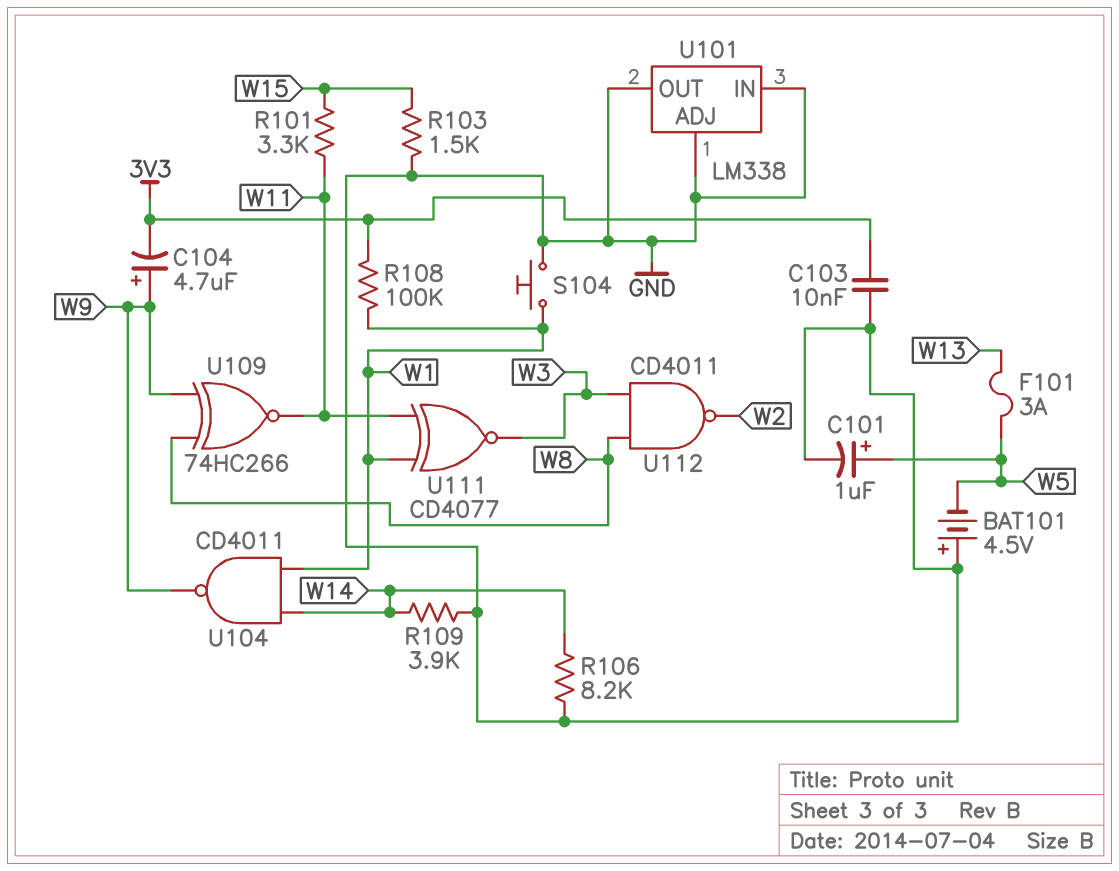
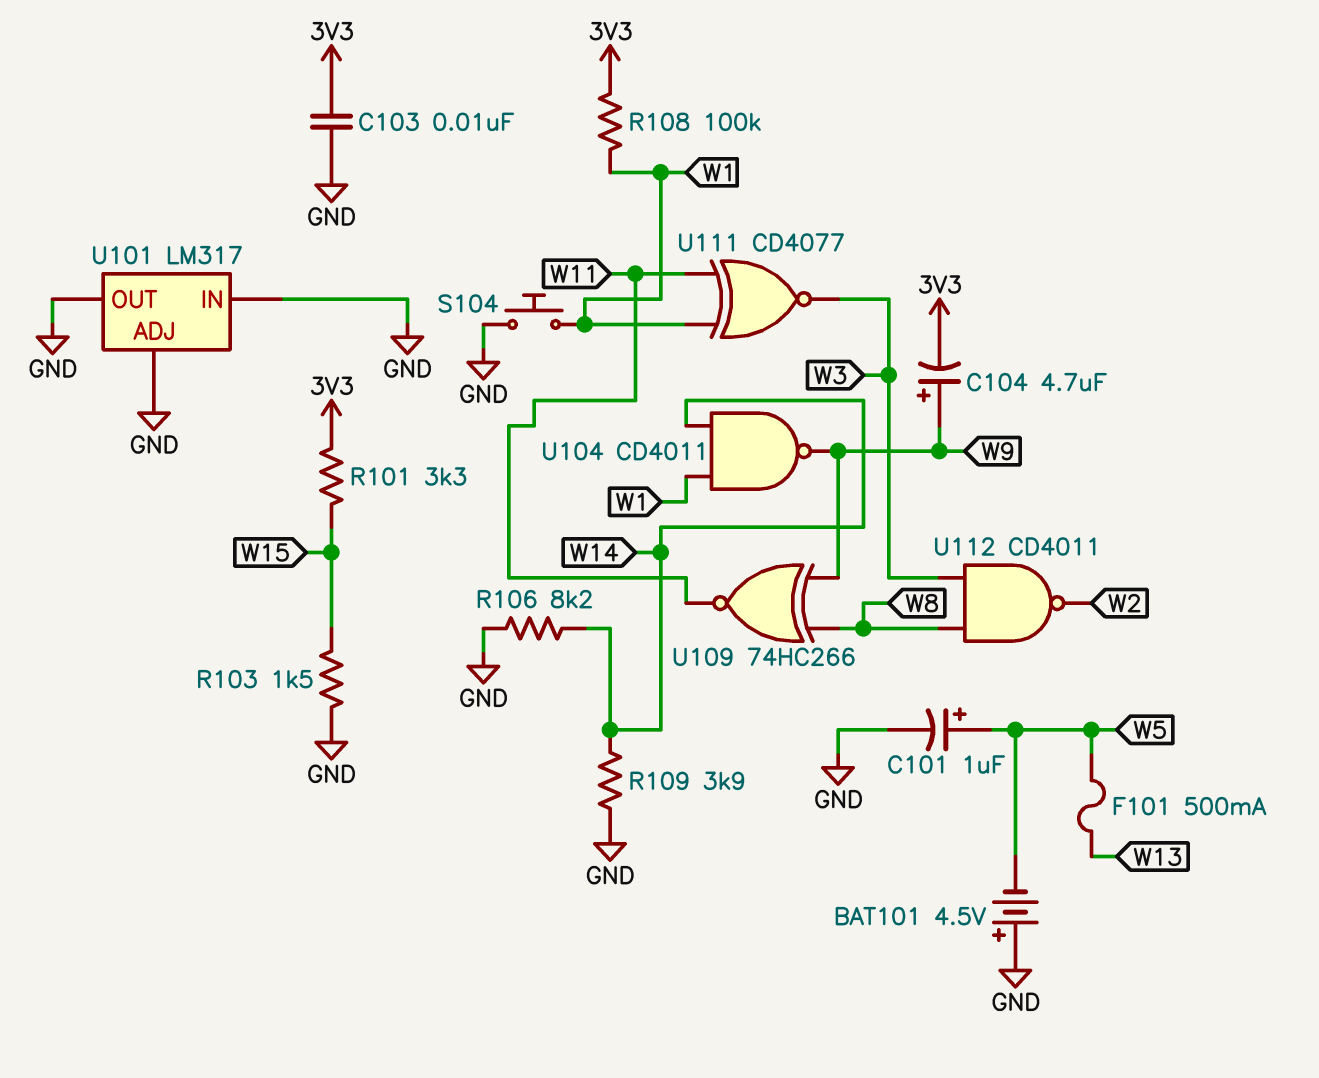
F101: 3A (W5, W13) -> 500mA (W5, W13)
R101: 3.3k (W11, W15) -> 3.3k (3V3, W15)
U101: LM338 -> LM317

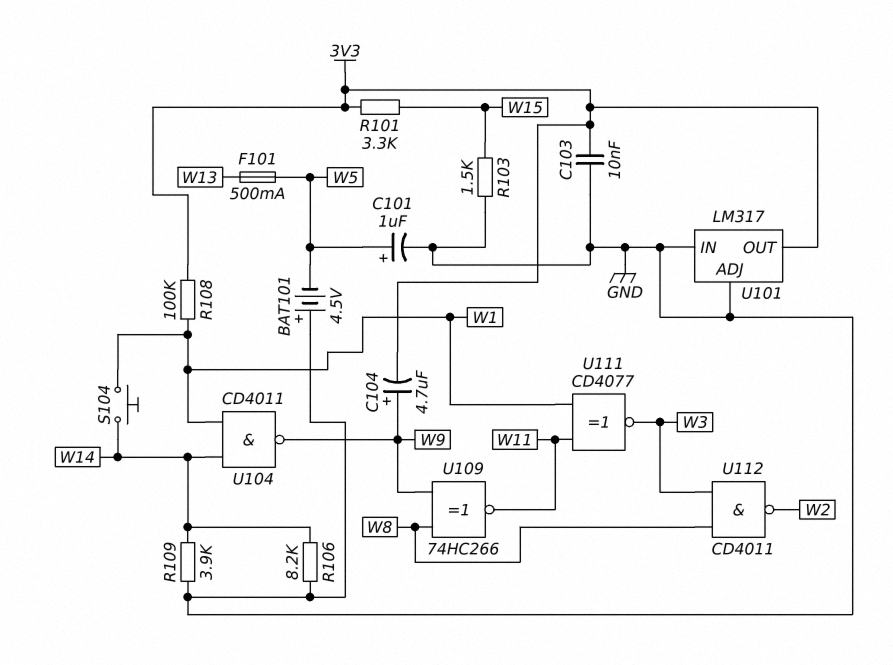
S104: button (GND, W1) -> button (W1, W14)
U101 pin OUT: GND -> 3V3

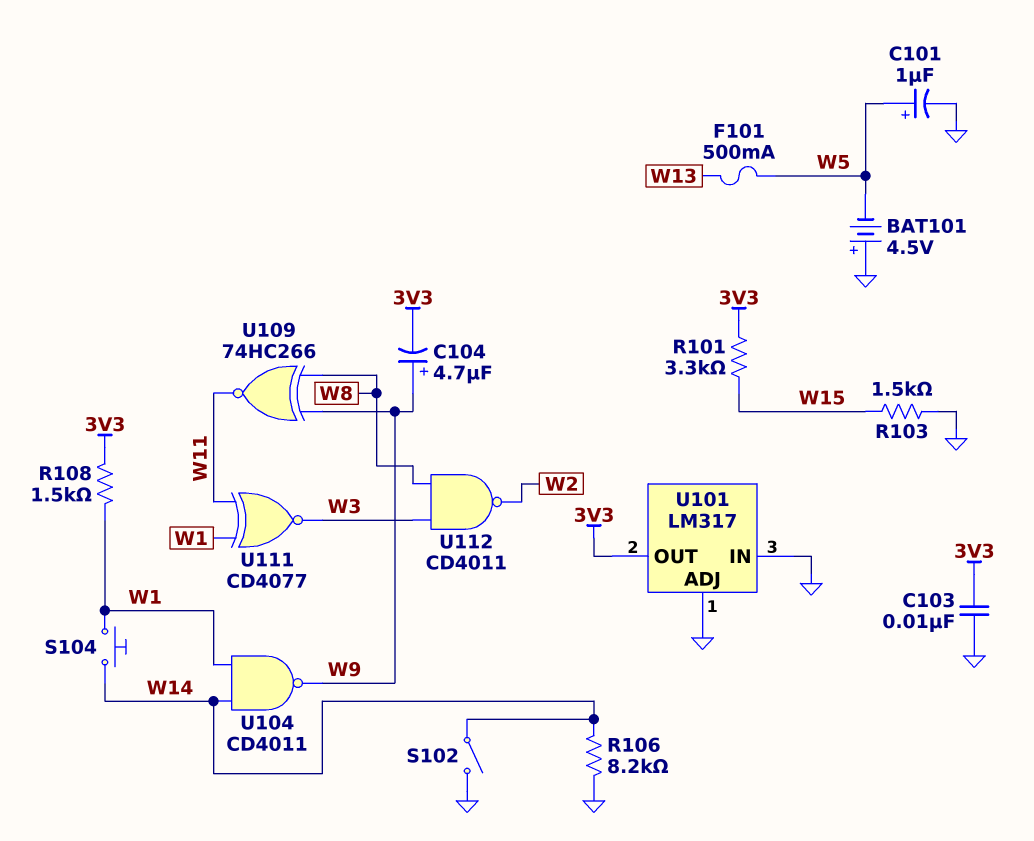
R108: 100k (3V3, W1) -> 1.5k (3V3, W1)
R109: 3.9k (GND, W14) -> none
S102: none -> switch (GND, W14)

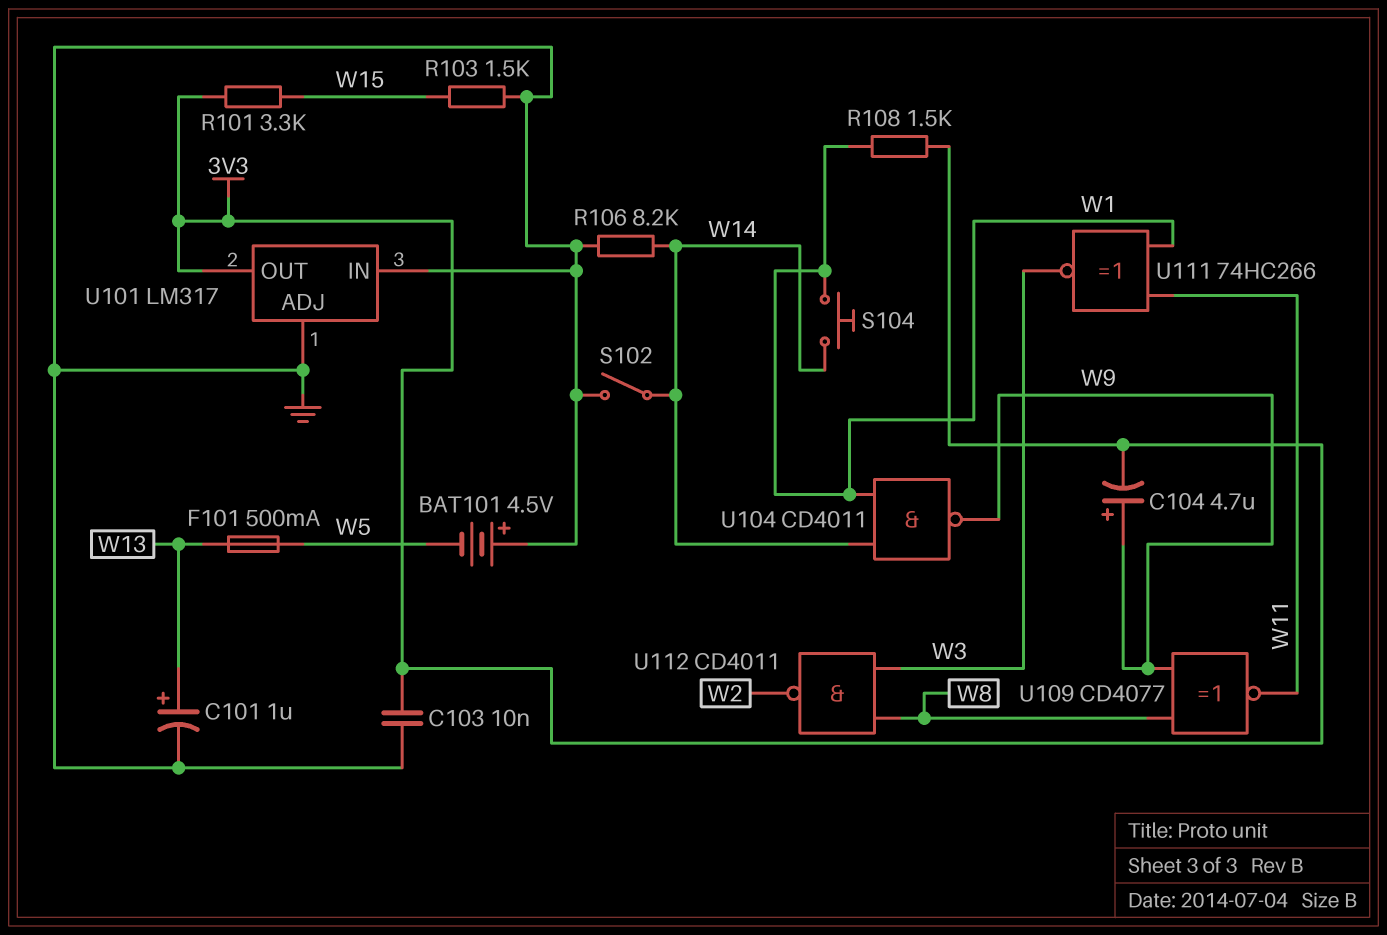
C101: 1uF (plus W5, minus GND) -> 1uF (plus W13, minus GND)
U109: XNOR 74HC266 (in W8, in W9, out W11) -> XNOR CD4077 (in W8, in W9, out W11)
U111: XNOR CD4077 (in W1, in W11, out W3) -> XNOR 74HC266 (in W1, in W11, out W3)

